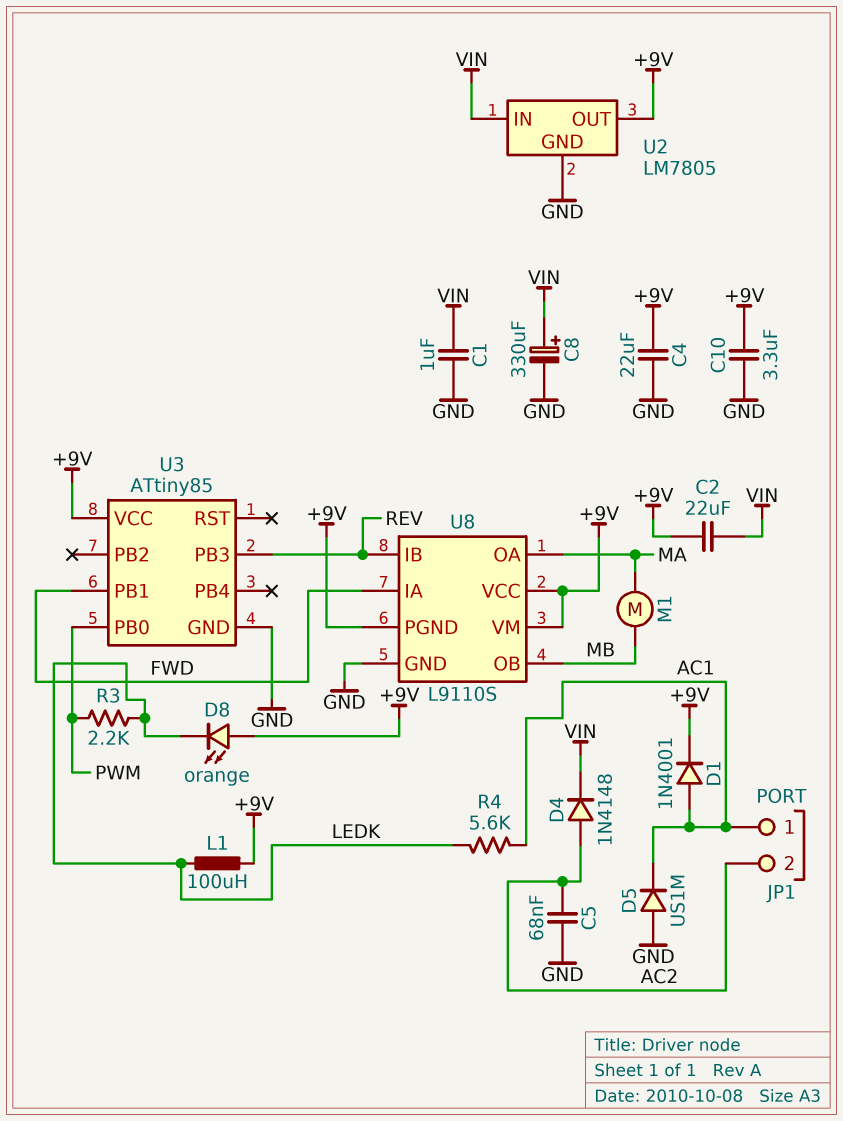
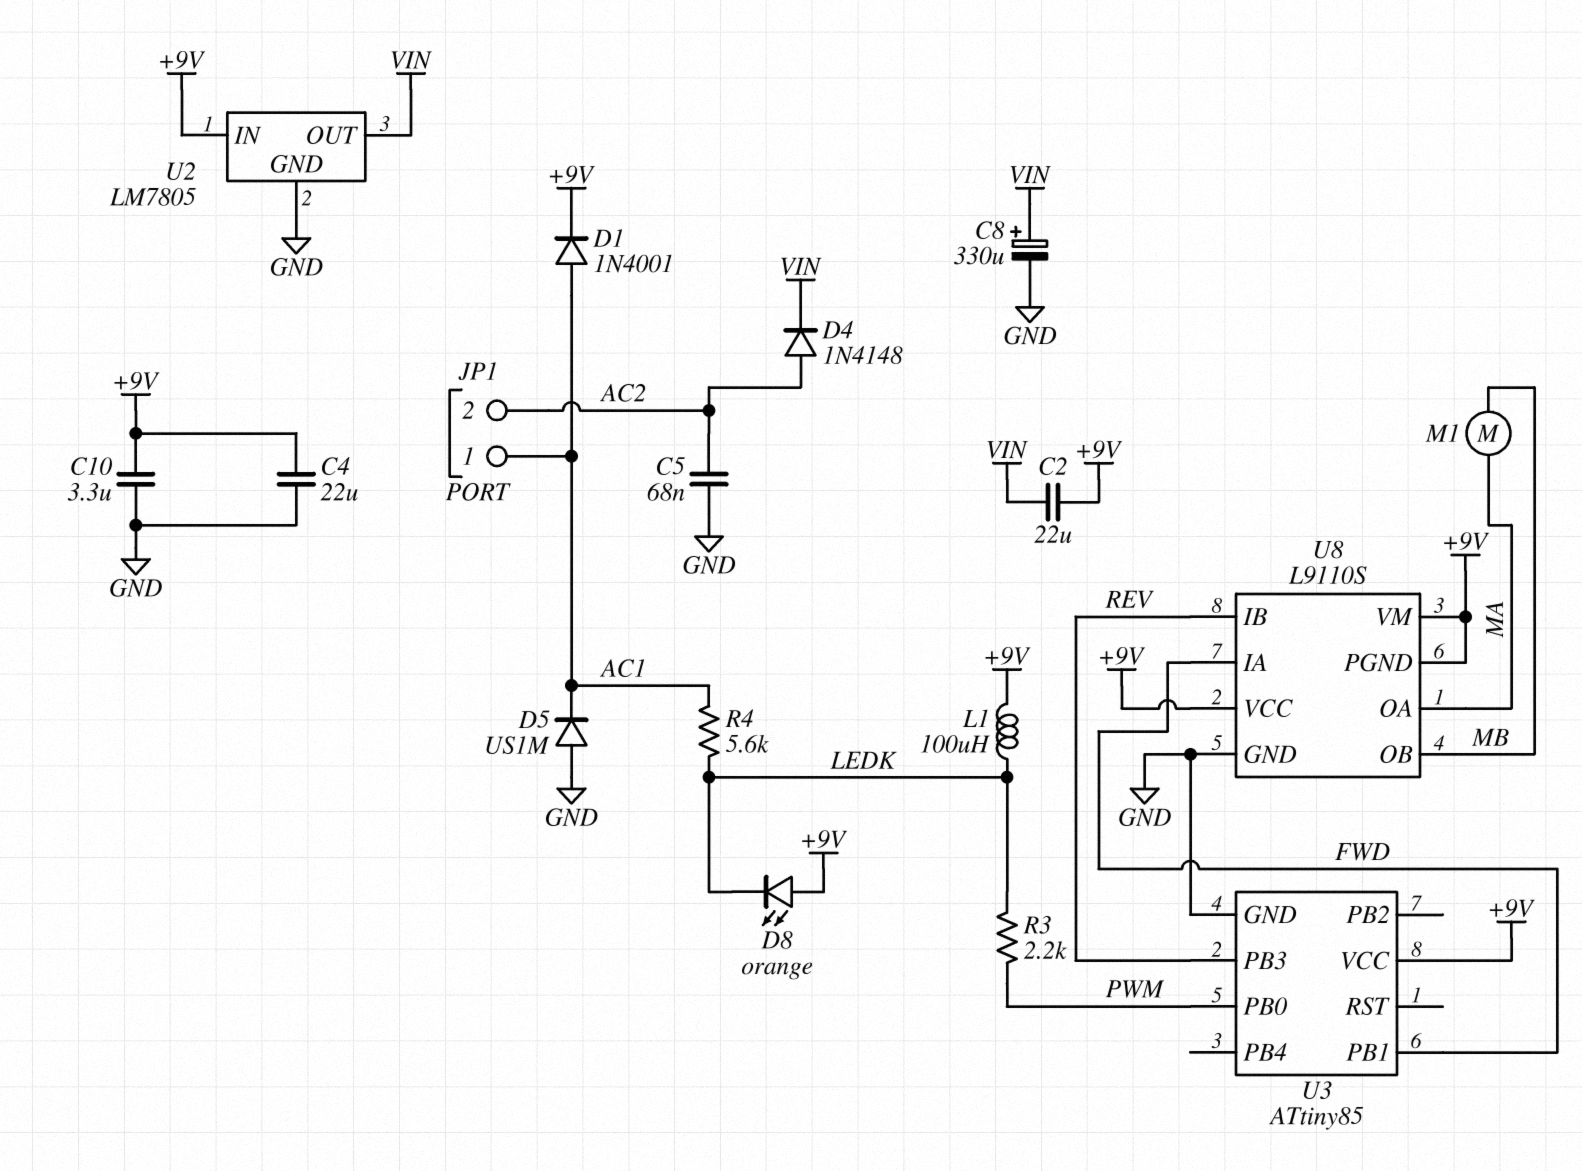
C1: 1uF (GND, VIN) -> none
U2 pin IN: VIN -> +9V
U2 pin OUT: +9V -> VIN

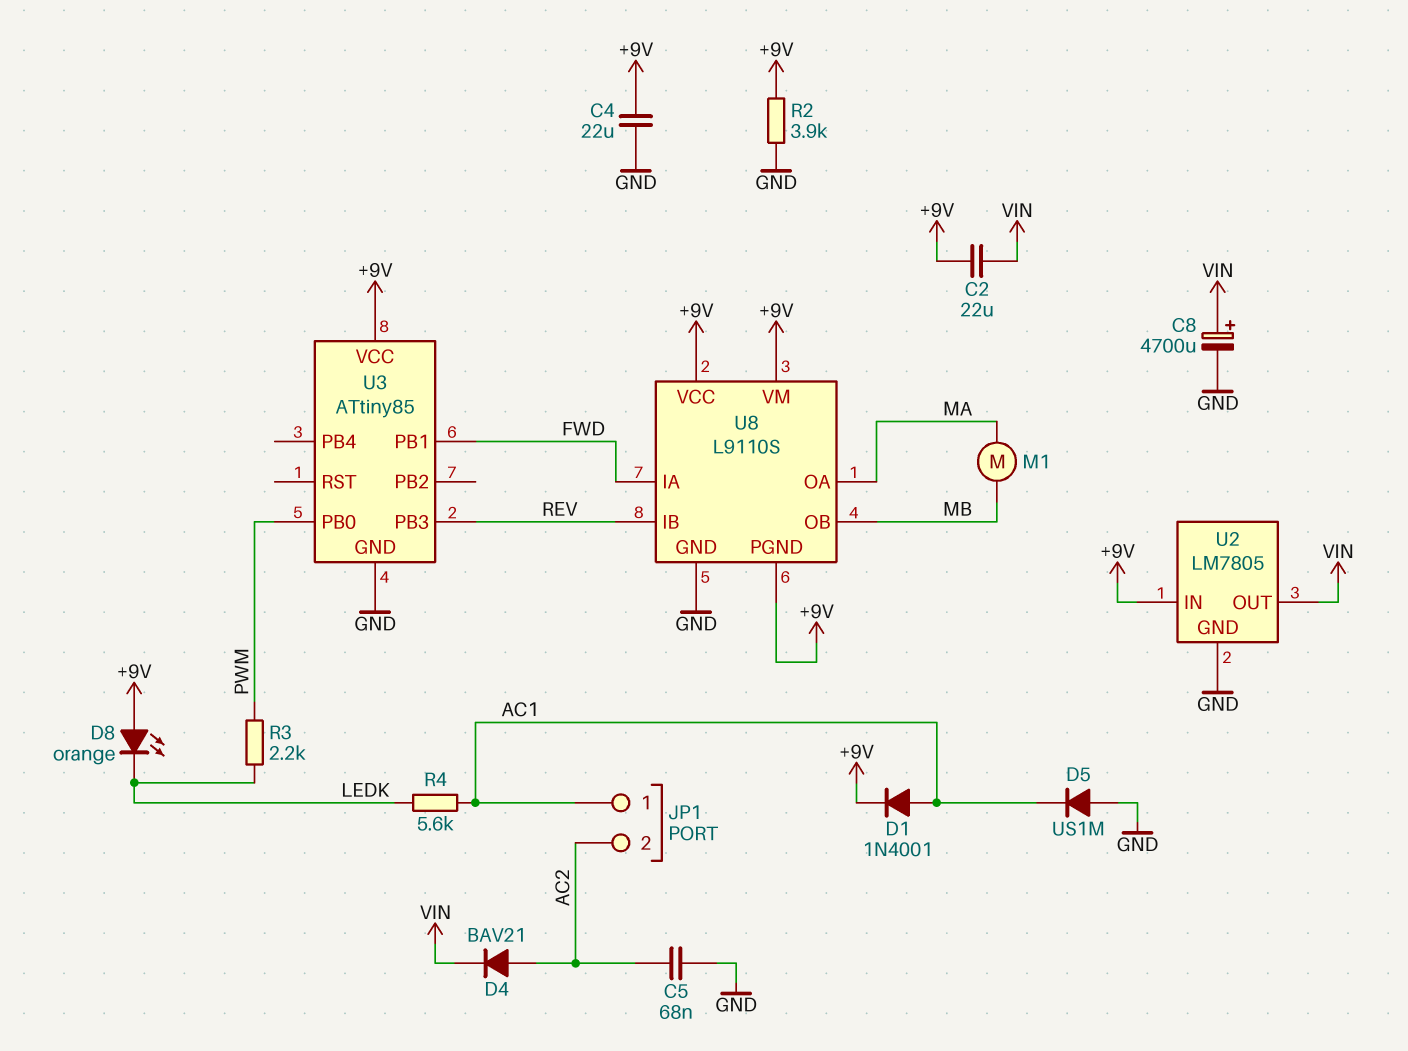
C8: 330uF (plus VIN, minus GND) -> 4700uF (plus VIN, minus GND)
C10: 3.3uF (+9V, GND) -> none
D4: diode 1N4148 (A AC2, K VIN) -> diode BAV21 (A AC2, K VIN)
L1: 100uH (+9V, LEDK) -> none
R2: none -> 3.9k (+9V, GND)

